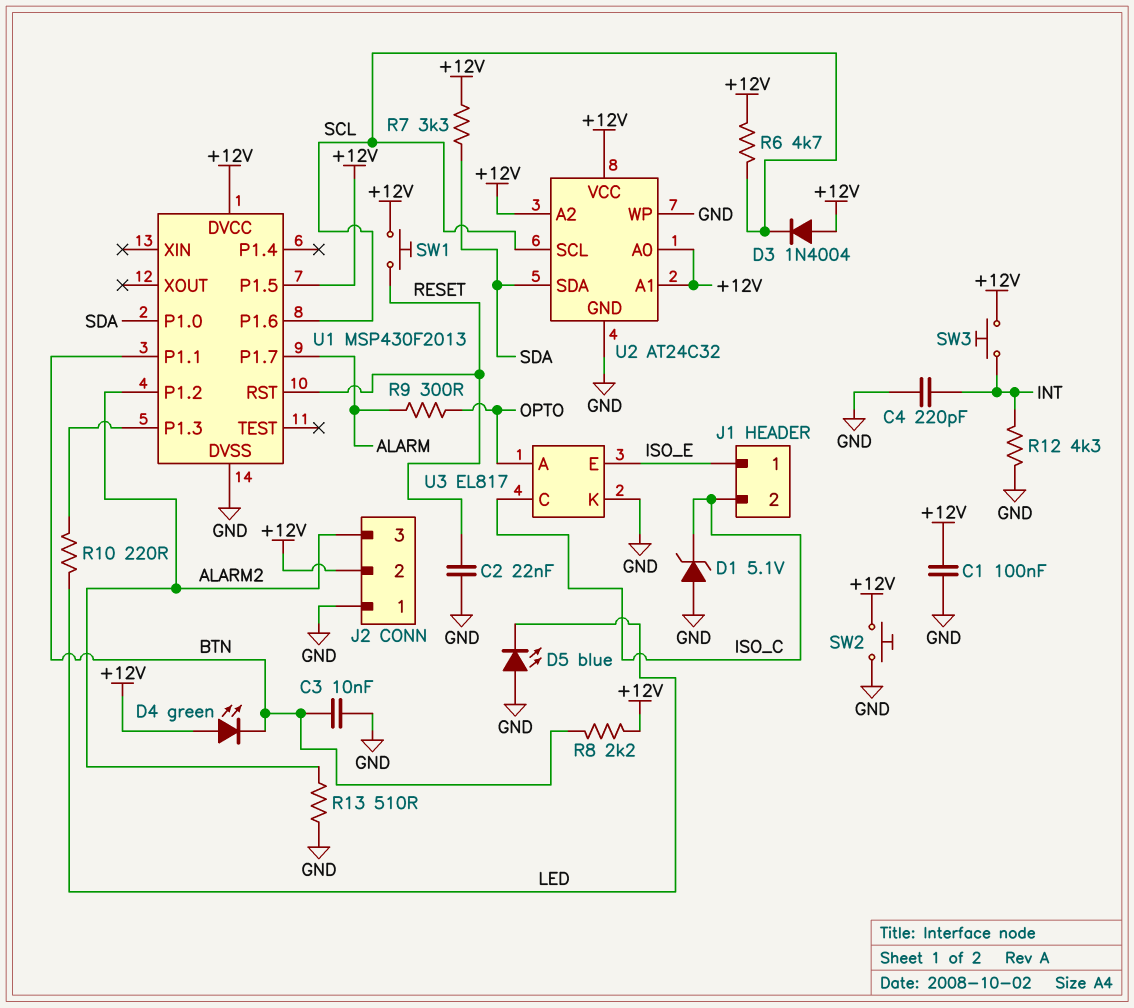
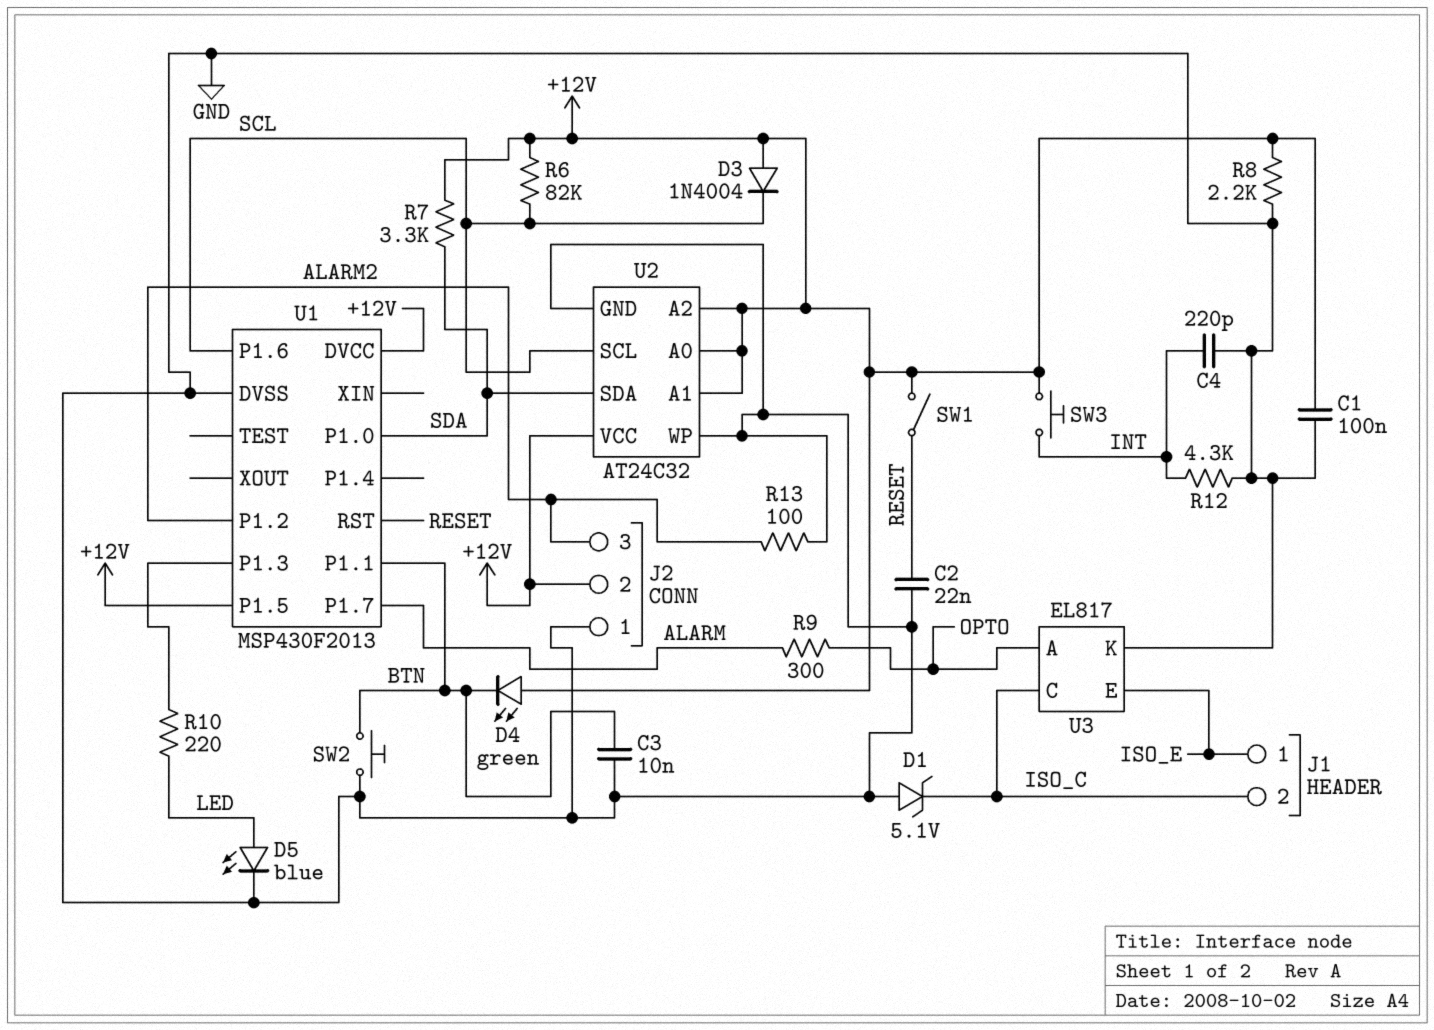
D5: LED blue (A GND, K LED) -> LED blue (A LED, K GND)
R6: 4.7k (+12V, SCL) -> 82k (+12V, SCL)
R8: 2.2k (+12V, BTN) -> 2.2k (+12V, GND)
R13: 510 (ALARM2, GND) -> 100 (ALARM2, GND)
SW1: button (+12V, RESET) -> switch (+12V, RESET)
SW2: button (+12V, GND) -> button (BTN, GND)

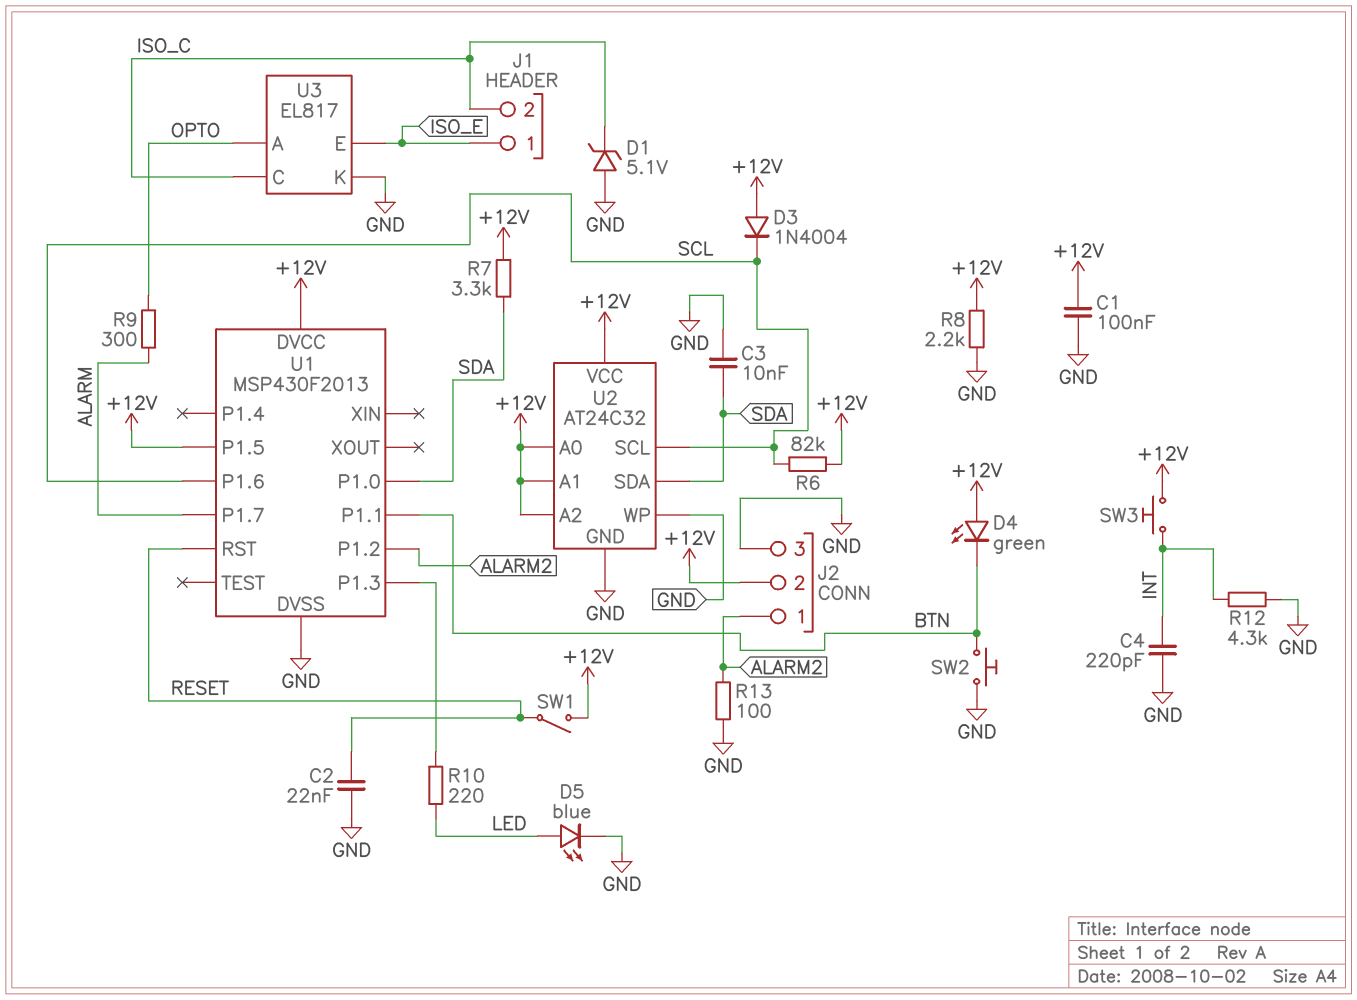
C3: 10nF (BTN, GND) -> 10nF (GND, SDA)
J2 pin 1: GND -> ALARM2
J2 pin 3: ALARM2 -> GND

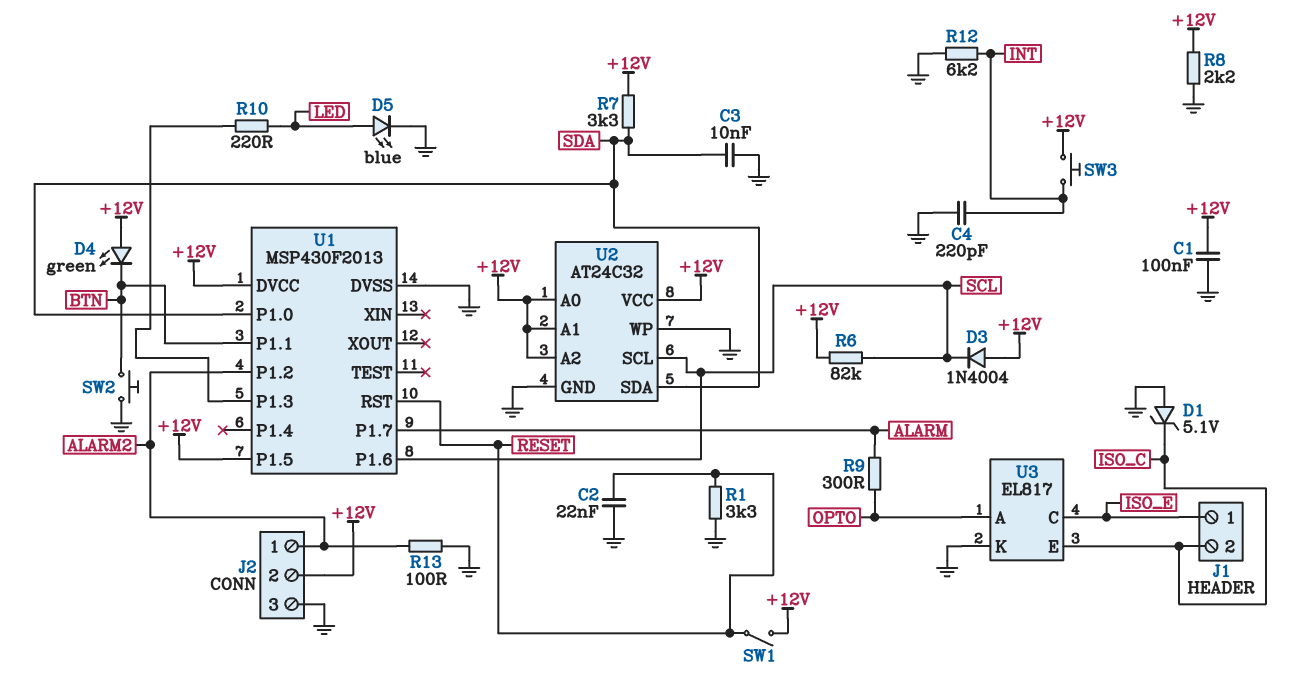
R1: none -> 3.3k (GND, RESET)
R12: 4.3k (GND, INT) -> 6.2k (GND, INT)
U3 pin C: ISO_C -> ISO_E
U3 pin E: ISO_E -> ISO_C

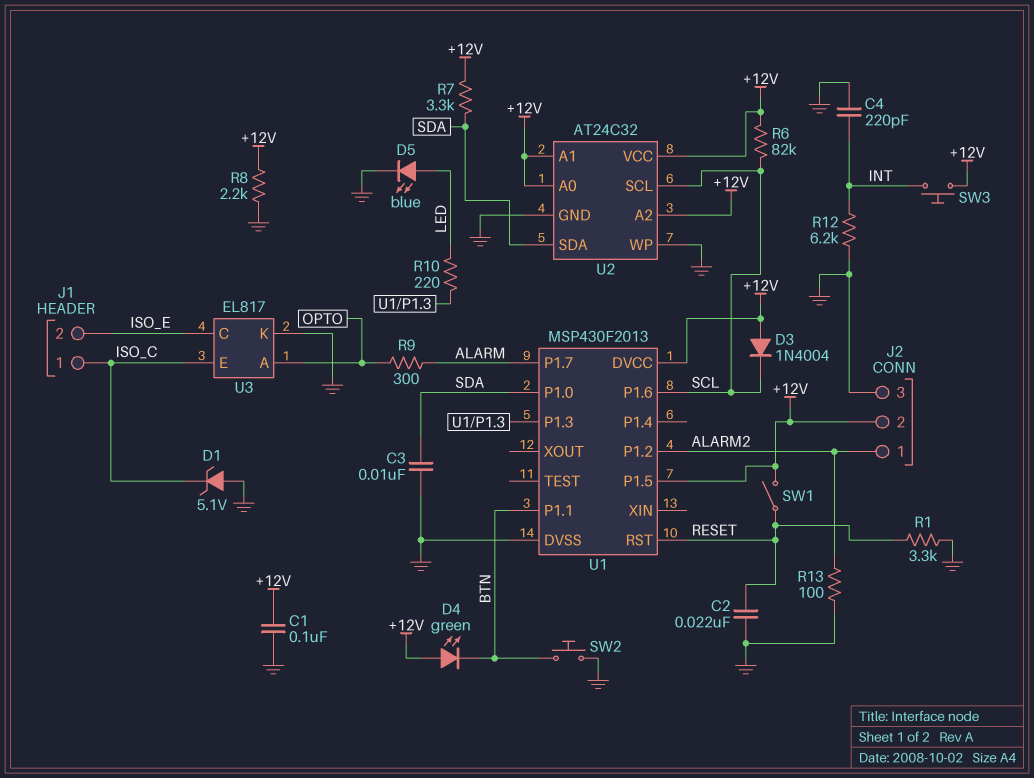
J1 pin 1: ISO_E -> ISO_C
J1 pin 2: ISO_C -> ISO_E

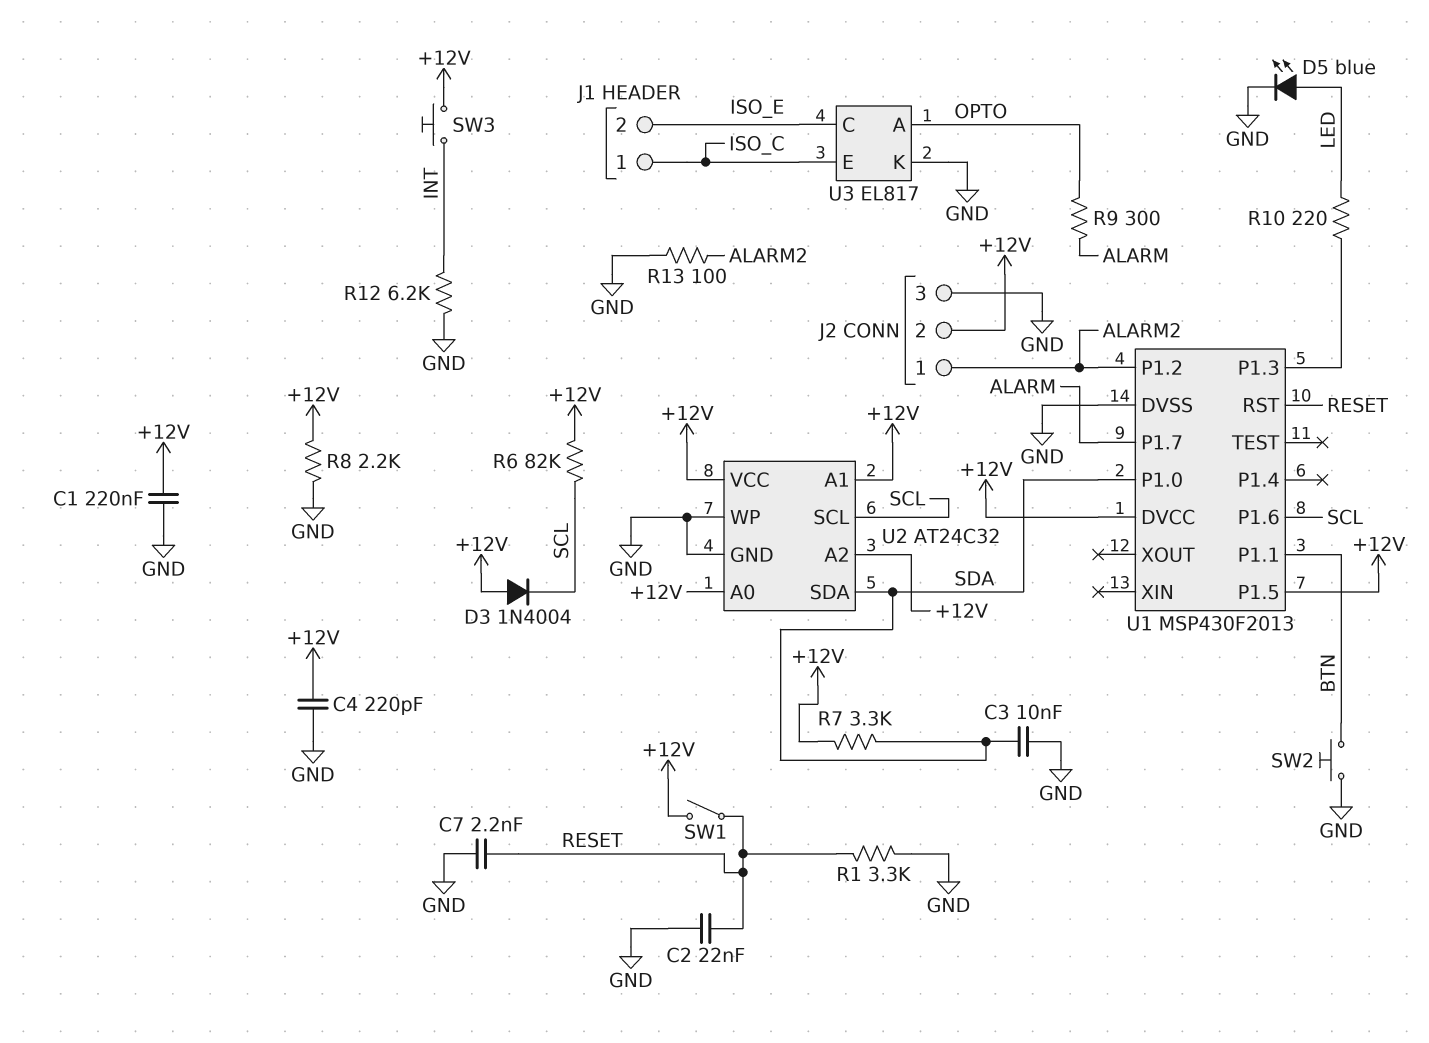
C1: 100nF (+12V, GND) -> 220nF (+12V, GND)
C4: 220pF (GND, INT) -> 220pF (+12V, GND)
C7: none -> 2.2nF (GND, RESET)
D1: zener 5.1V (A GND, K ISO_C) -> none
D4: LED green (A +12V, K BTN) -> none

